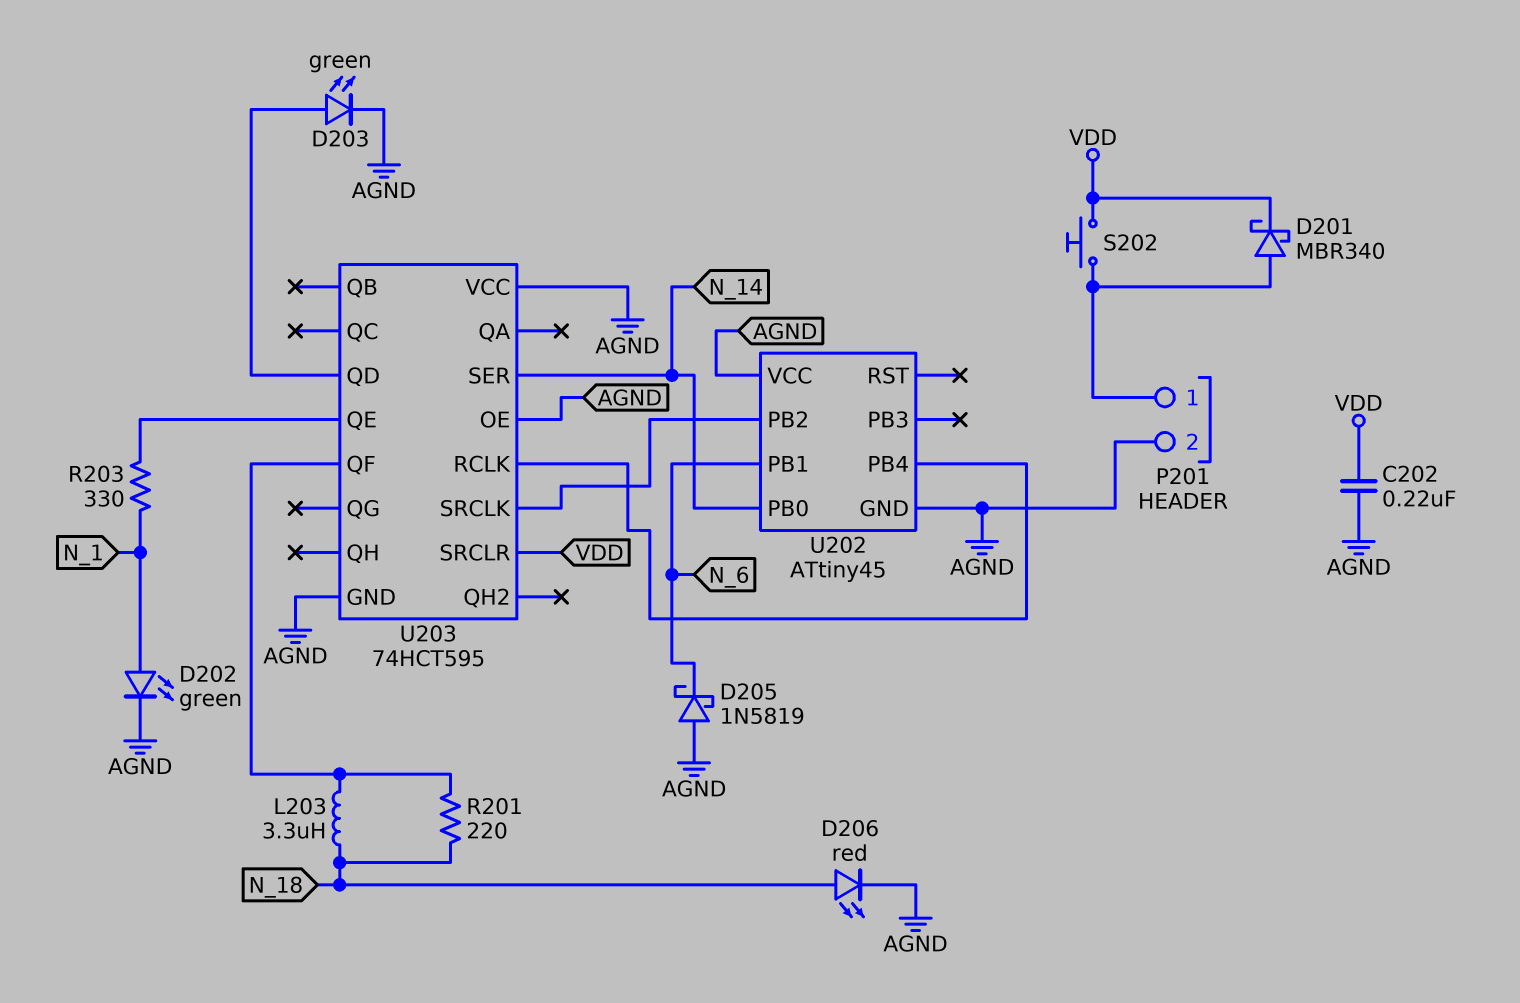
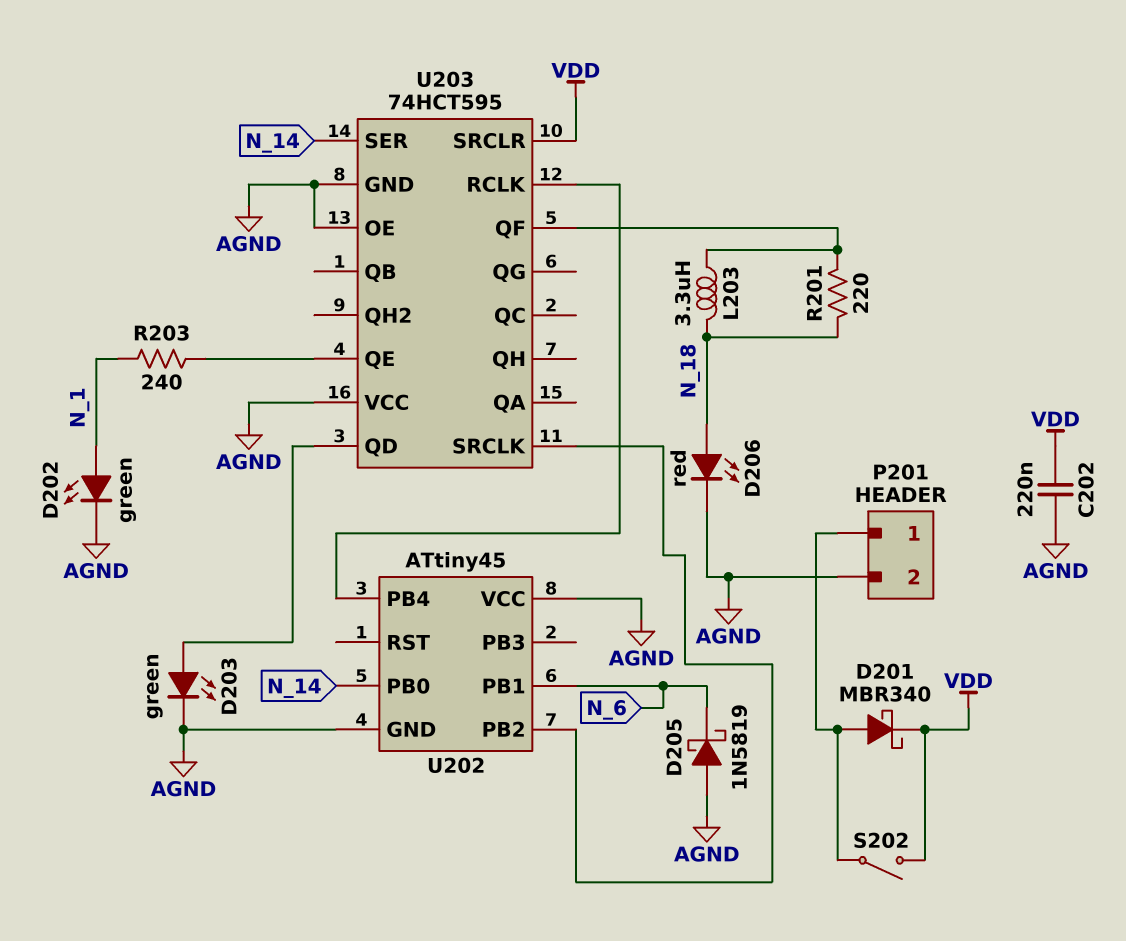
R203: 330 (N_1, U203/QE) -> 240 (N_1, U203/QE)
S202: button (P201/1, VDD) -> switch (P201/1, VDD)

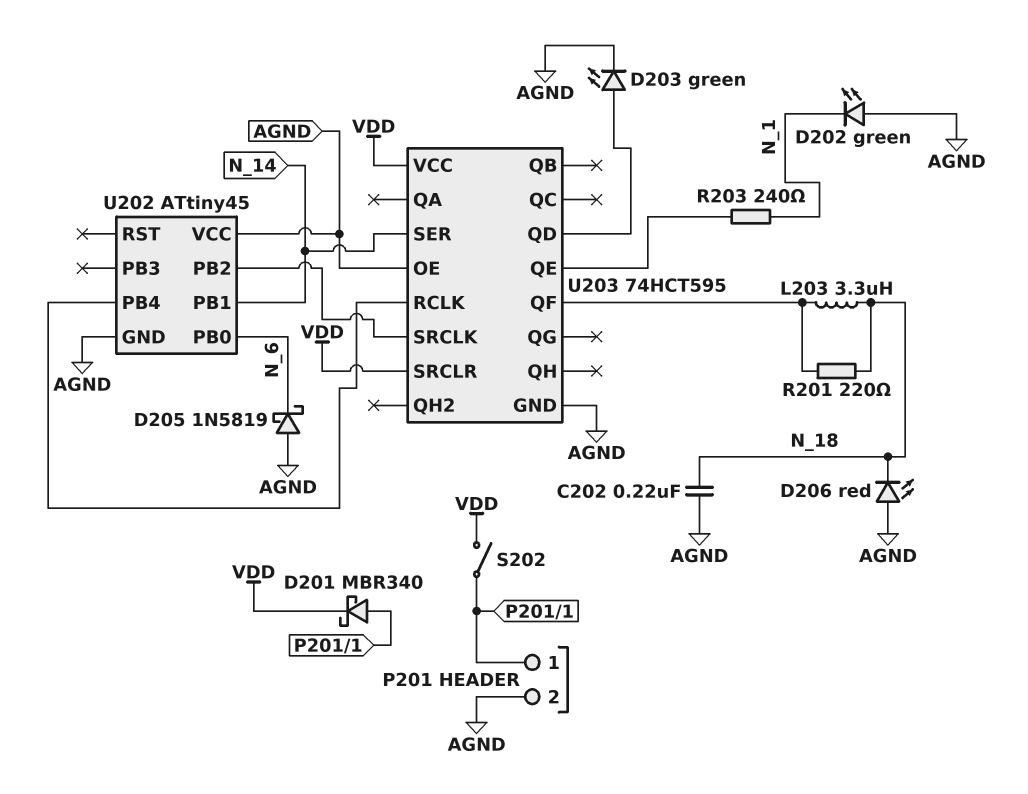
C202: 220nF (AGND, VDD) -> 220nF (AGND, N_18)
D202: LED green (A N_1, K AGND) -> LED green (A AGND, K N_1)
D206: LED red (A N_18, K AGND) -> LED red (A AGND, K N_18)
U202 pin PB0: N_14 -> N_6
U202 pin PB1: N_6 -> N_14
U203 pin VCC: AGND -> VDD

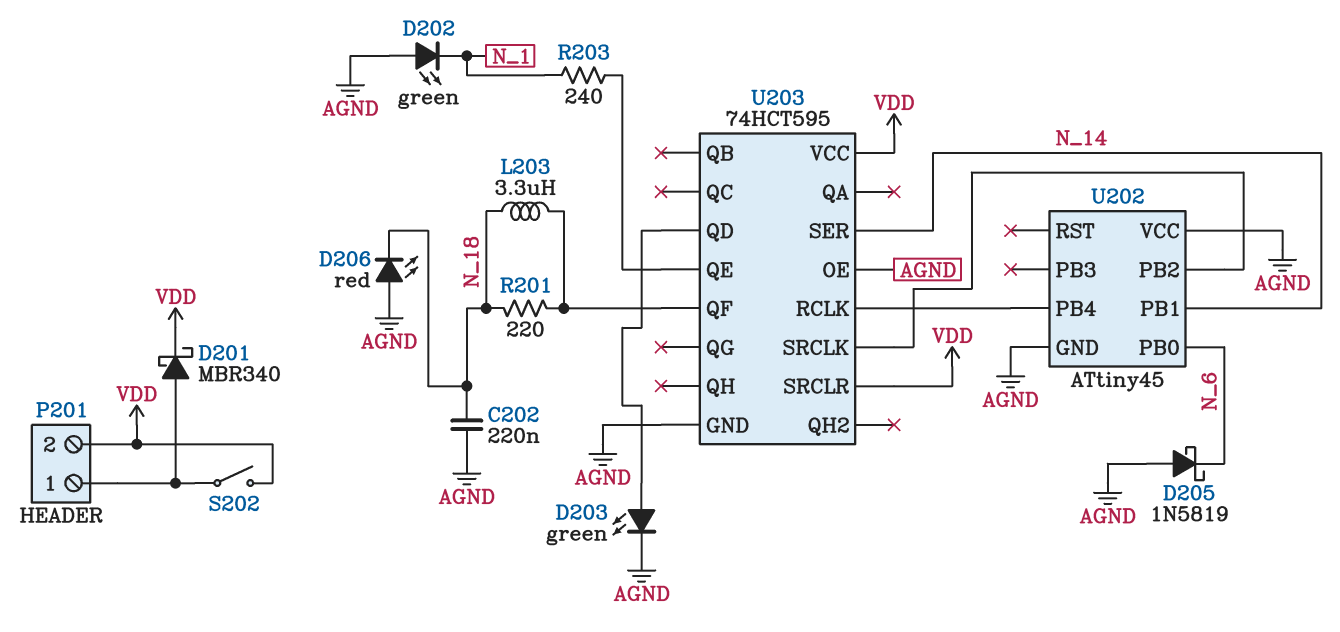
P201 pin 2: AGND -> VDD

